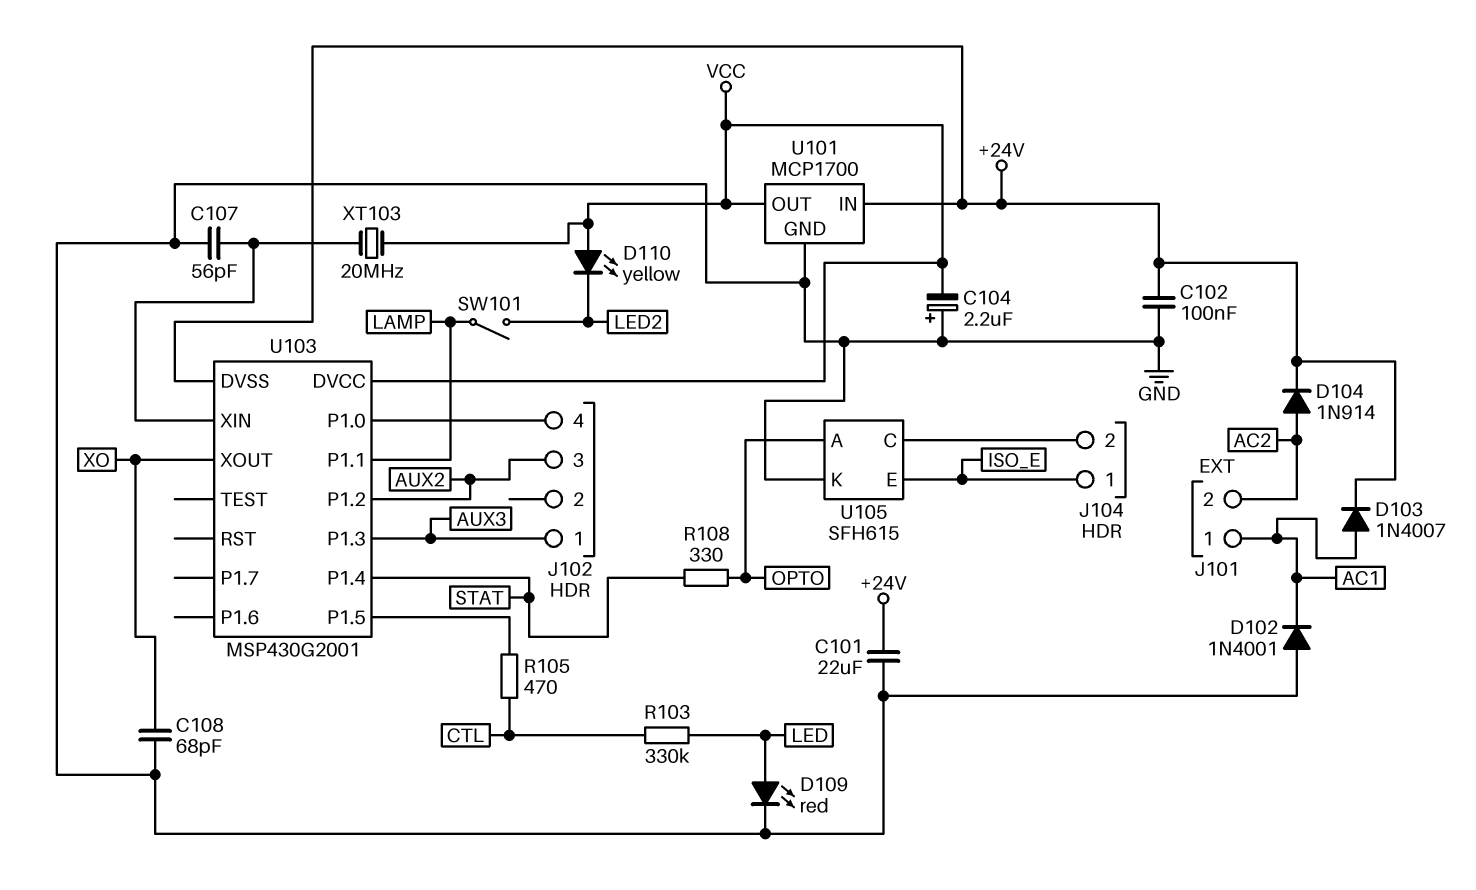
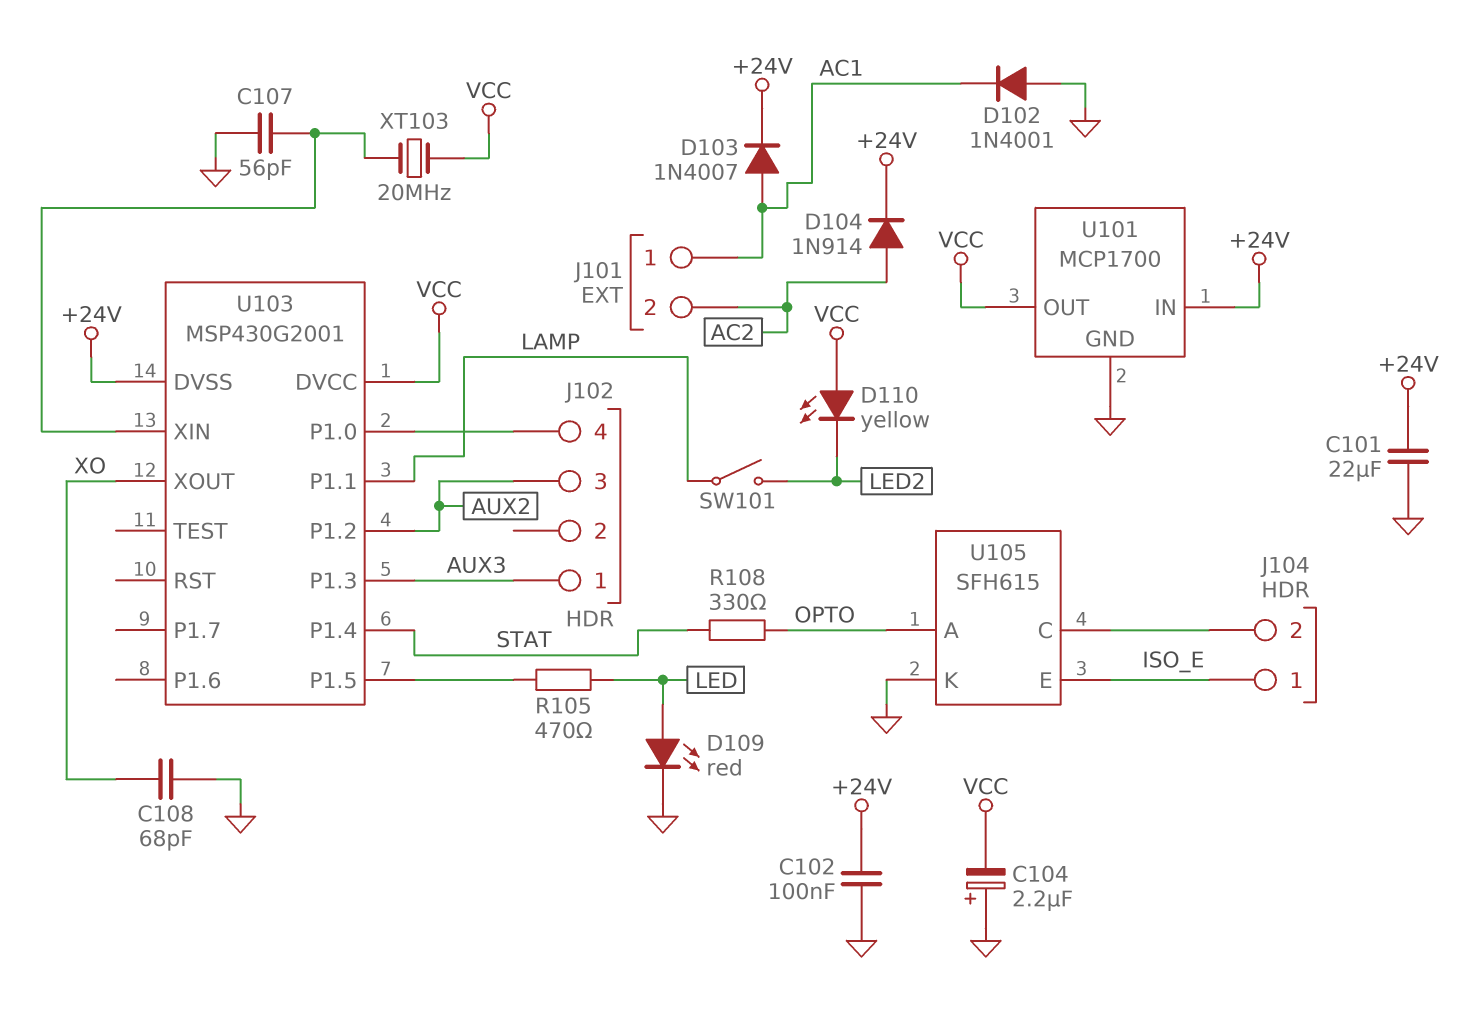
R103: 330k (CTL, LED) -> none
R105: 470 (CTL, U103/P1.5) -> 470 (LED, U103/P1.5)

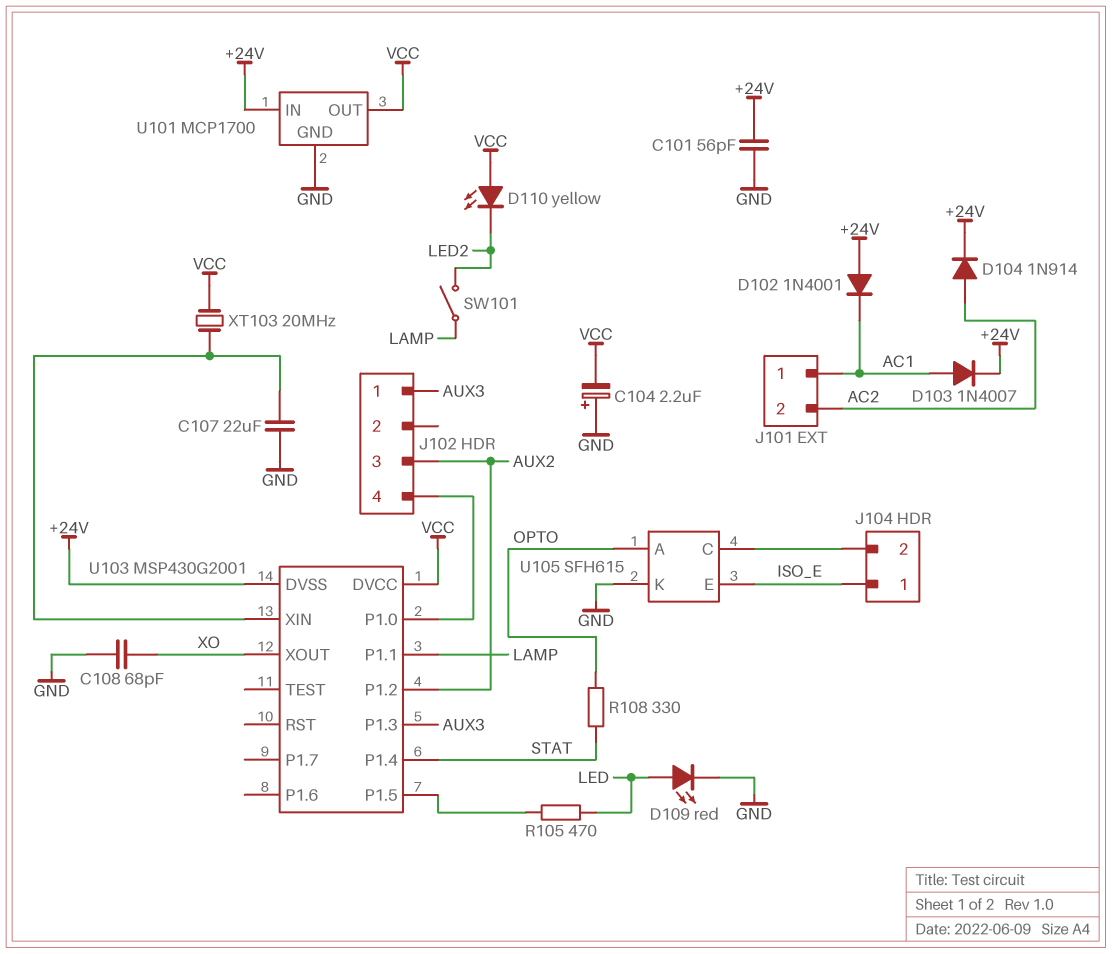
C101: 22uF (+24V, GND) -> 56pF (+24V, GND)
C102: 100nF (+24V, GND) -> none
C107: 56pF (GND, U103/XIN) -> 22uF (GND, U103/XIN)
D102: diode 1N4001 (A GND, K AC1) -> diode 1N4001 (A +24V, K AC1)

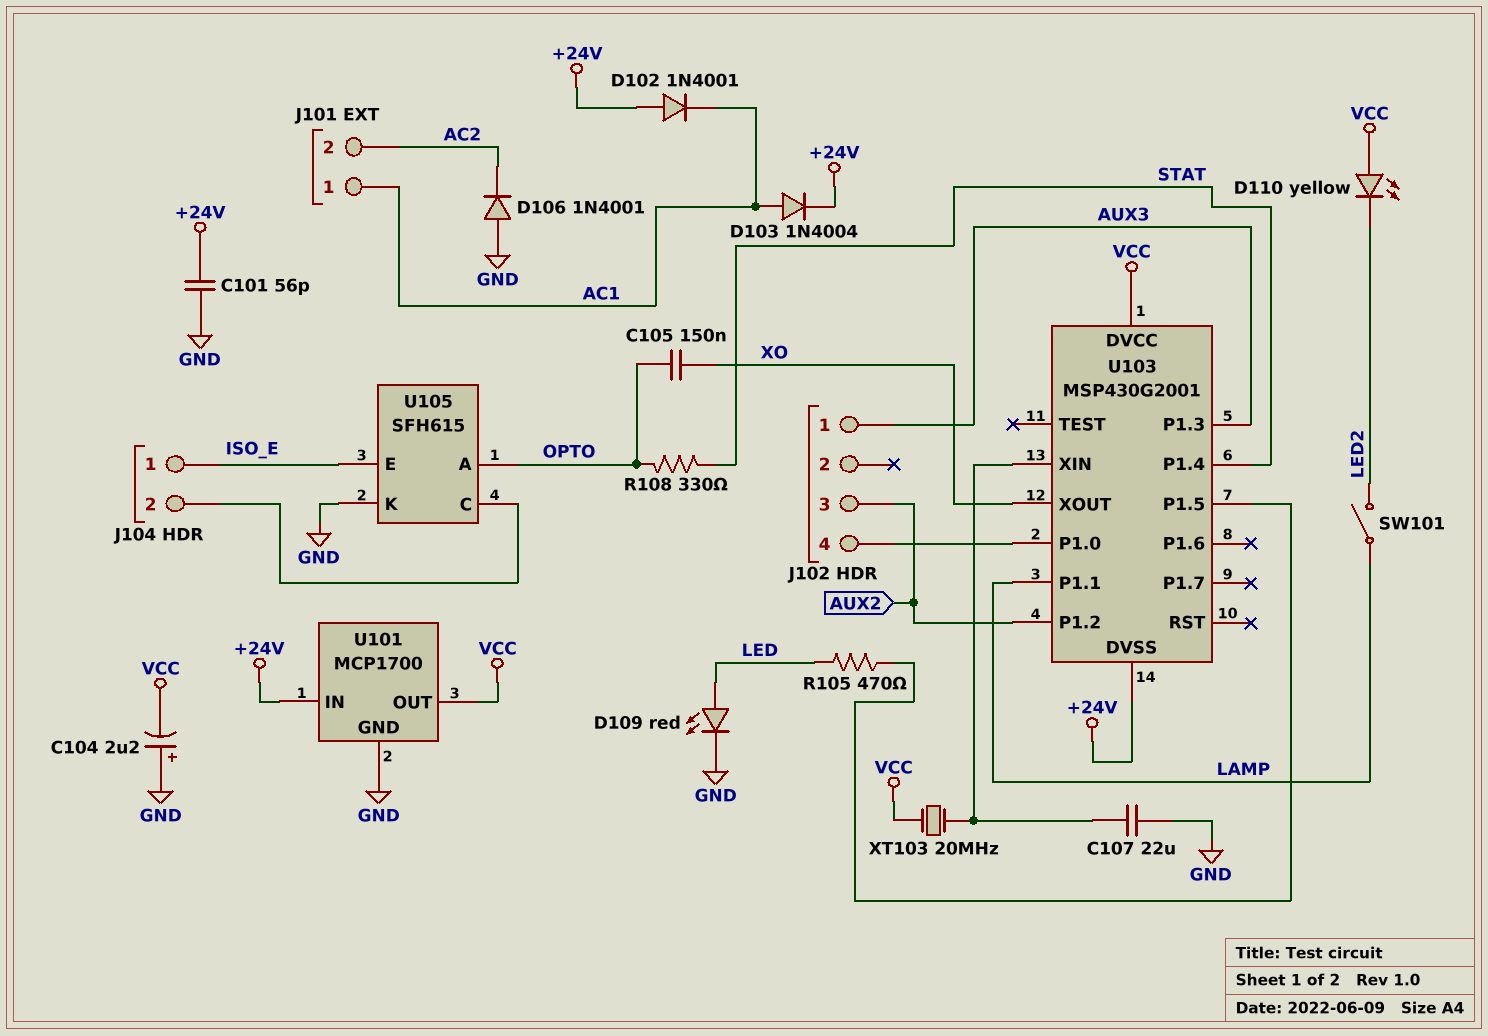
C105: none -> 150nF (OPTO, XO)
C108: 68pF (GND, XO) -> none
D103: diode 1N4007 (A AC1, K +24V) -> diode 1N4004 (A AC1, K +24V)
D104: diode 1N914 (A AC2, K +24V) -> none
D106: none -> diode 1N4001 (A GND, K AC2)

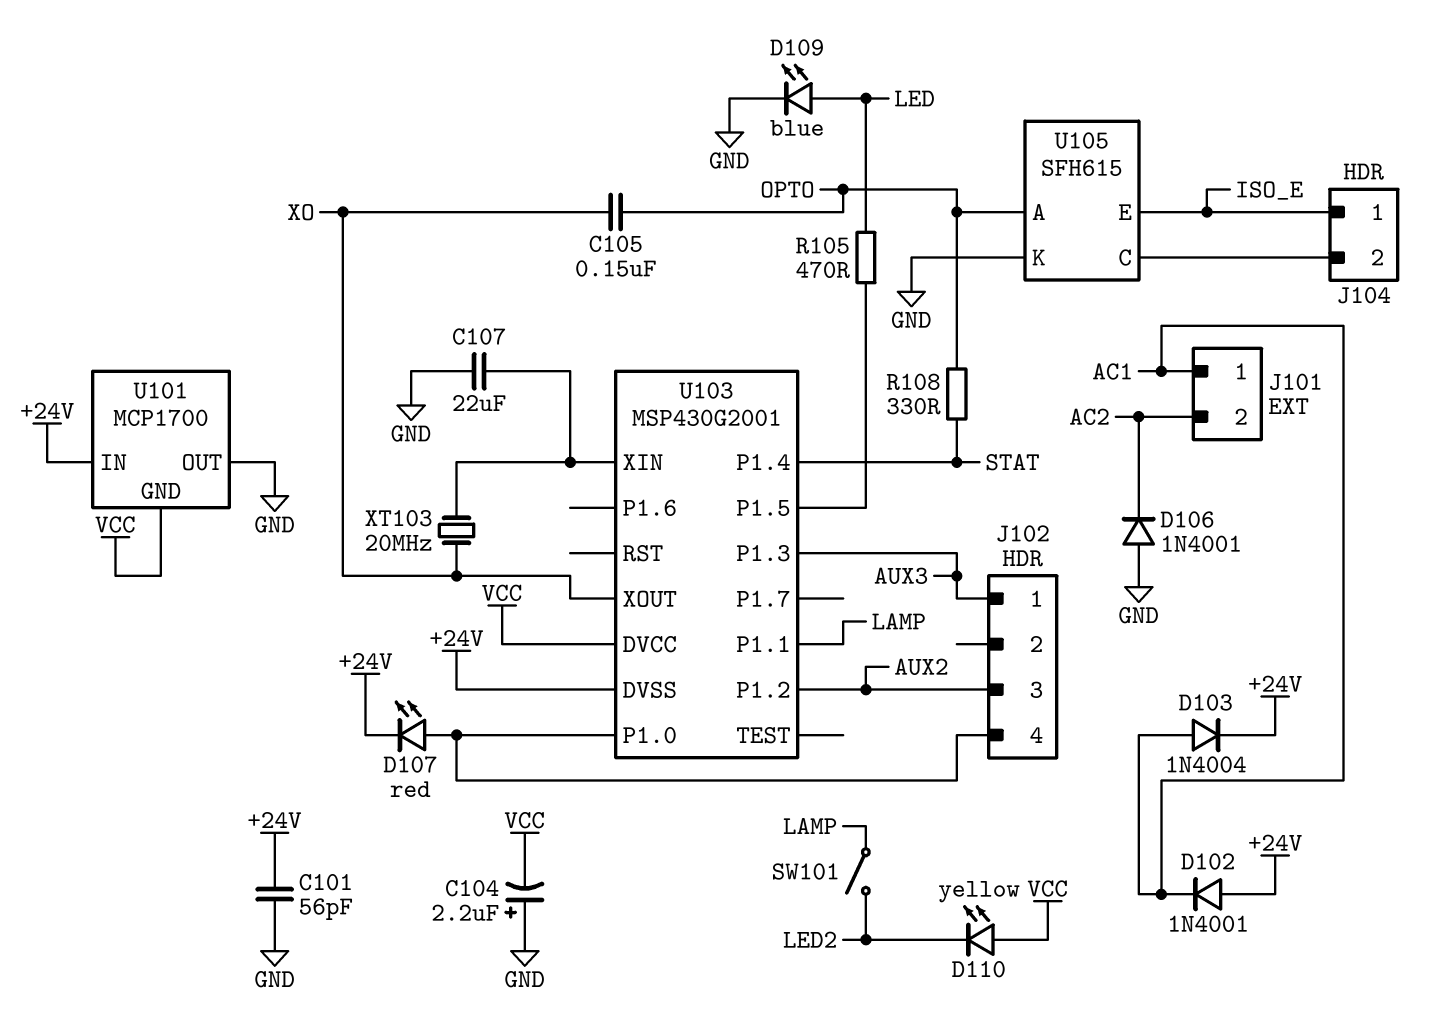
D107: none -> LED red (A J102/4, K +24V)
D109: LED red (A LED, K GND) -> LED blue (A LED, K GND)
U101 pin GND: GND -> VCC
U101 pin OUT: VCC -> GND
XT103: 20MHz (U103/XIN, VCC) -> 20MHz (U103/XIN, XO)

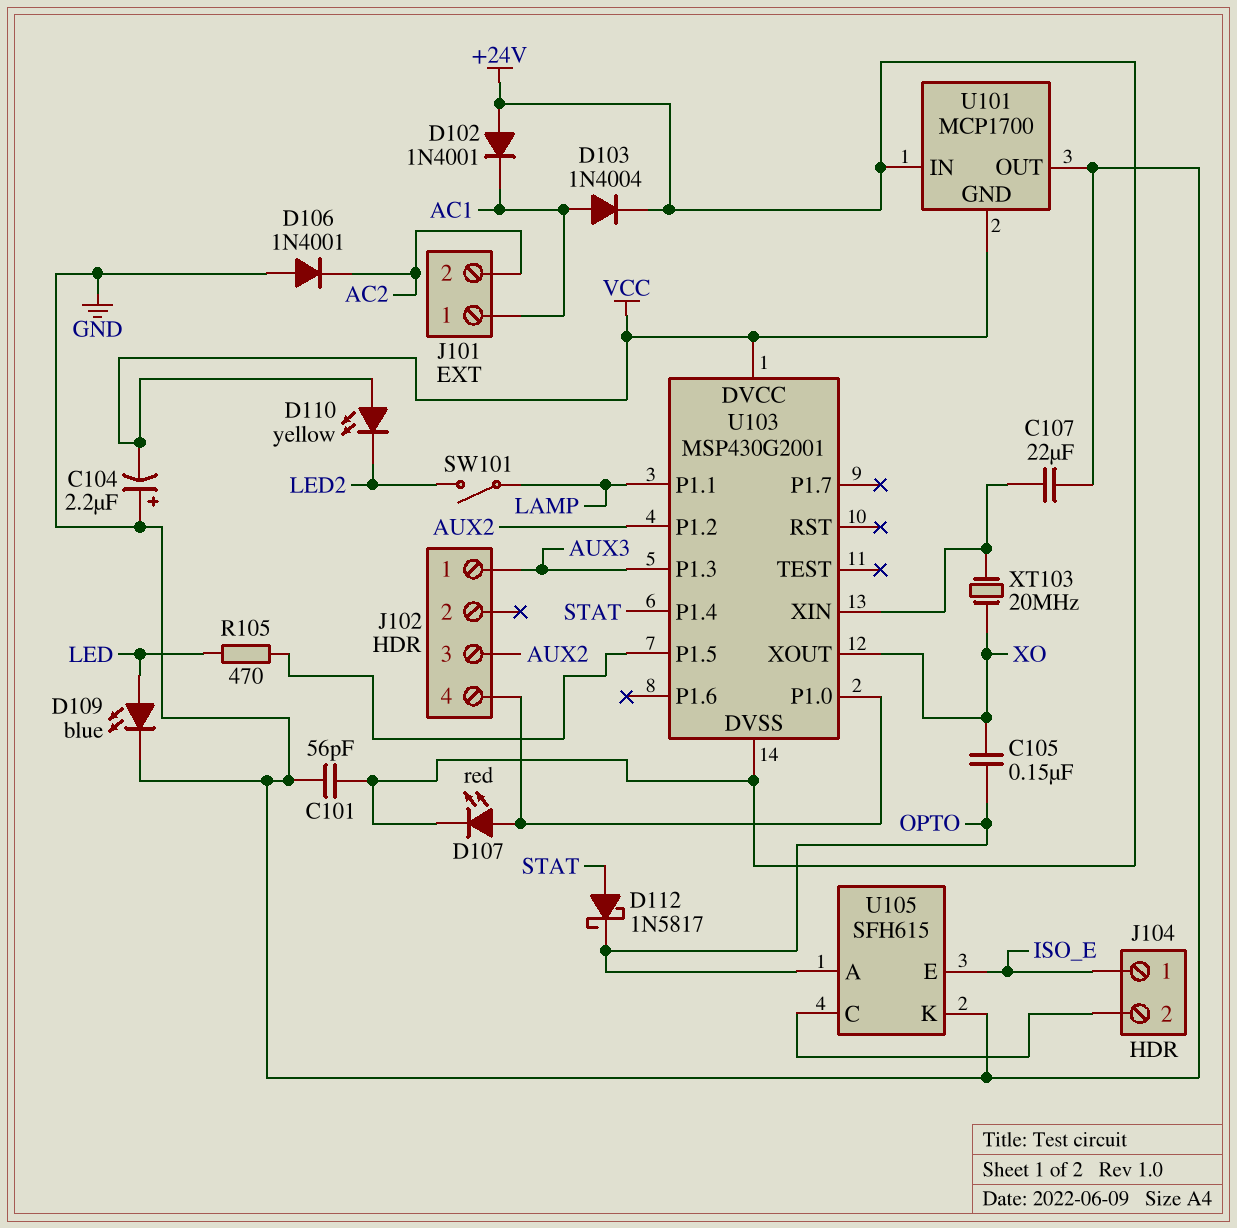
D112: none -> schottky 1N5817 (A STAT, K OPTO)
R108: 330 (OPTO, STAT) -> none

